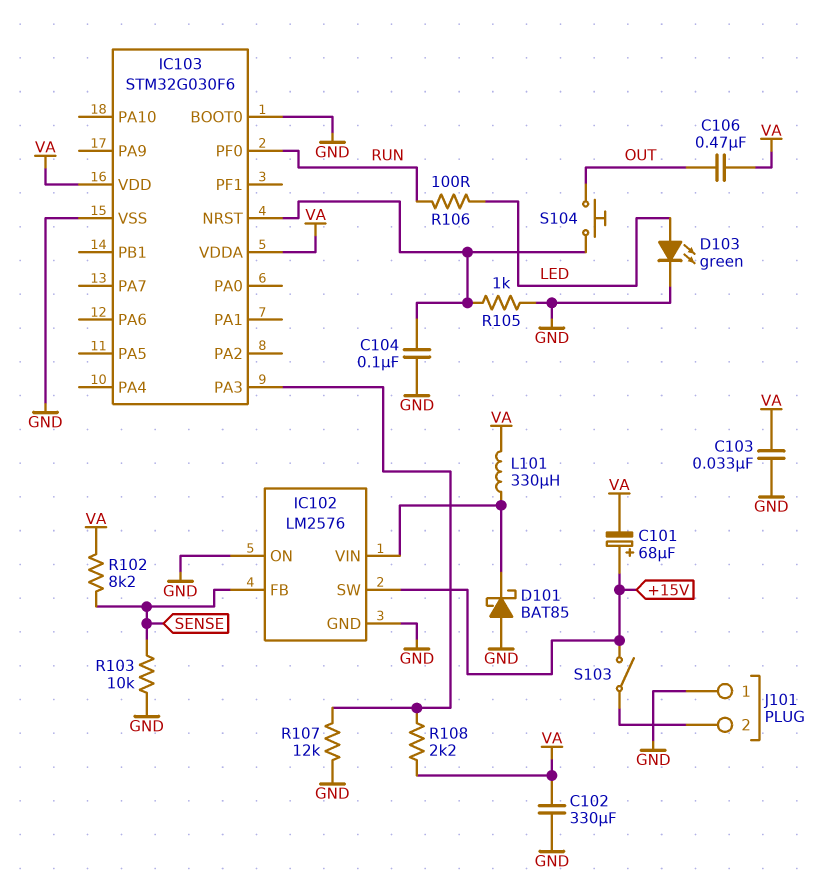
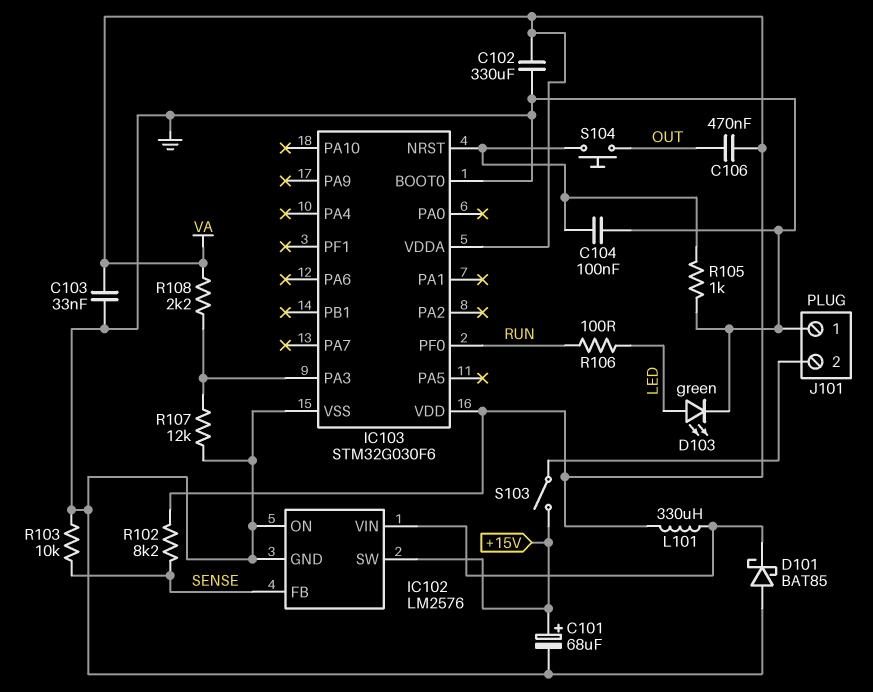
C101: 68uF (plus +15V, minus VA) -> 68uF (plus +15V, minus GND)

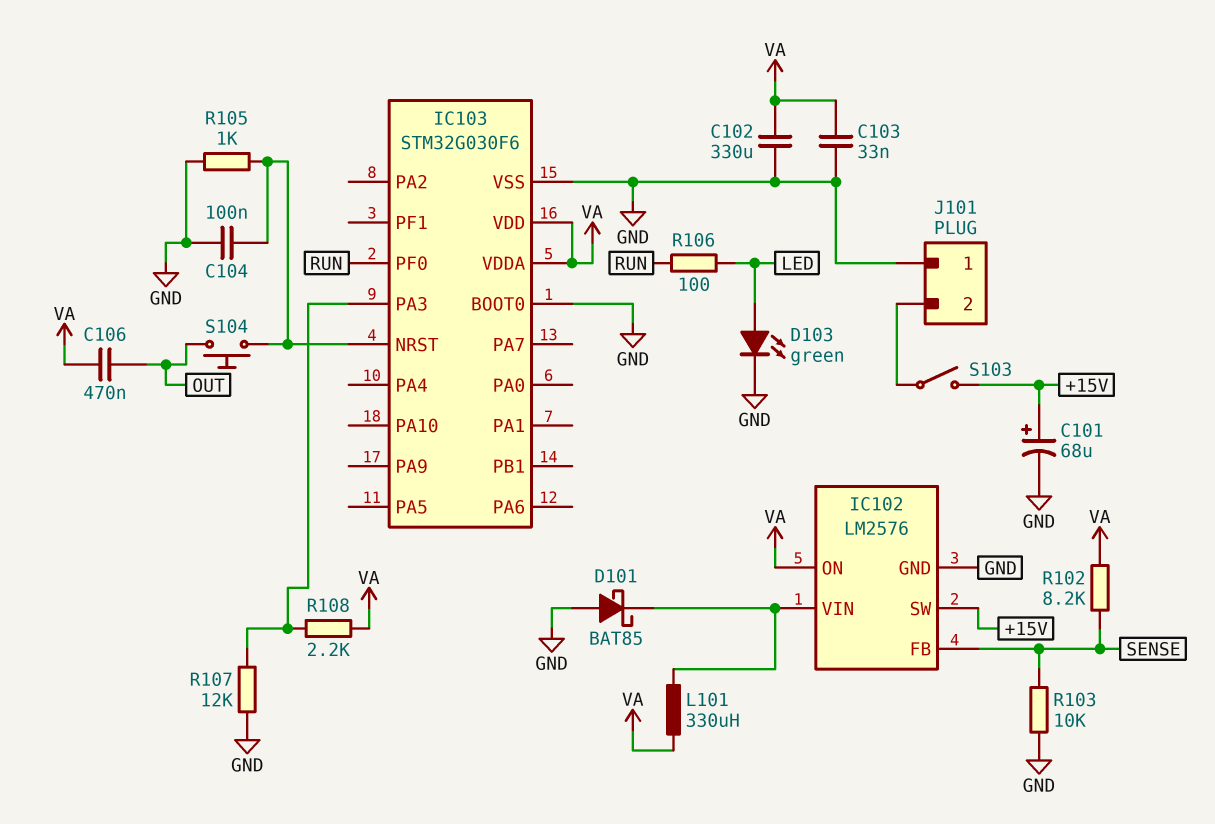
IC102 pin ON: GND -> VA

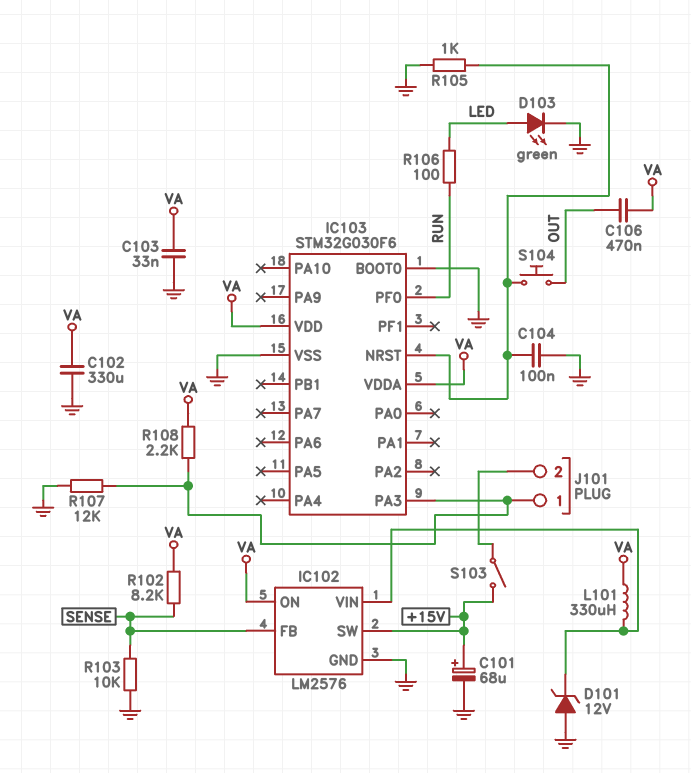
D101: schottky BAT85 (A GND, K IC102/VIN) -> zener 12V (A GND, K IC102/VIN)
J101 pin 1: GND -> IC103/PA3

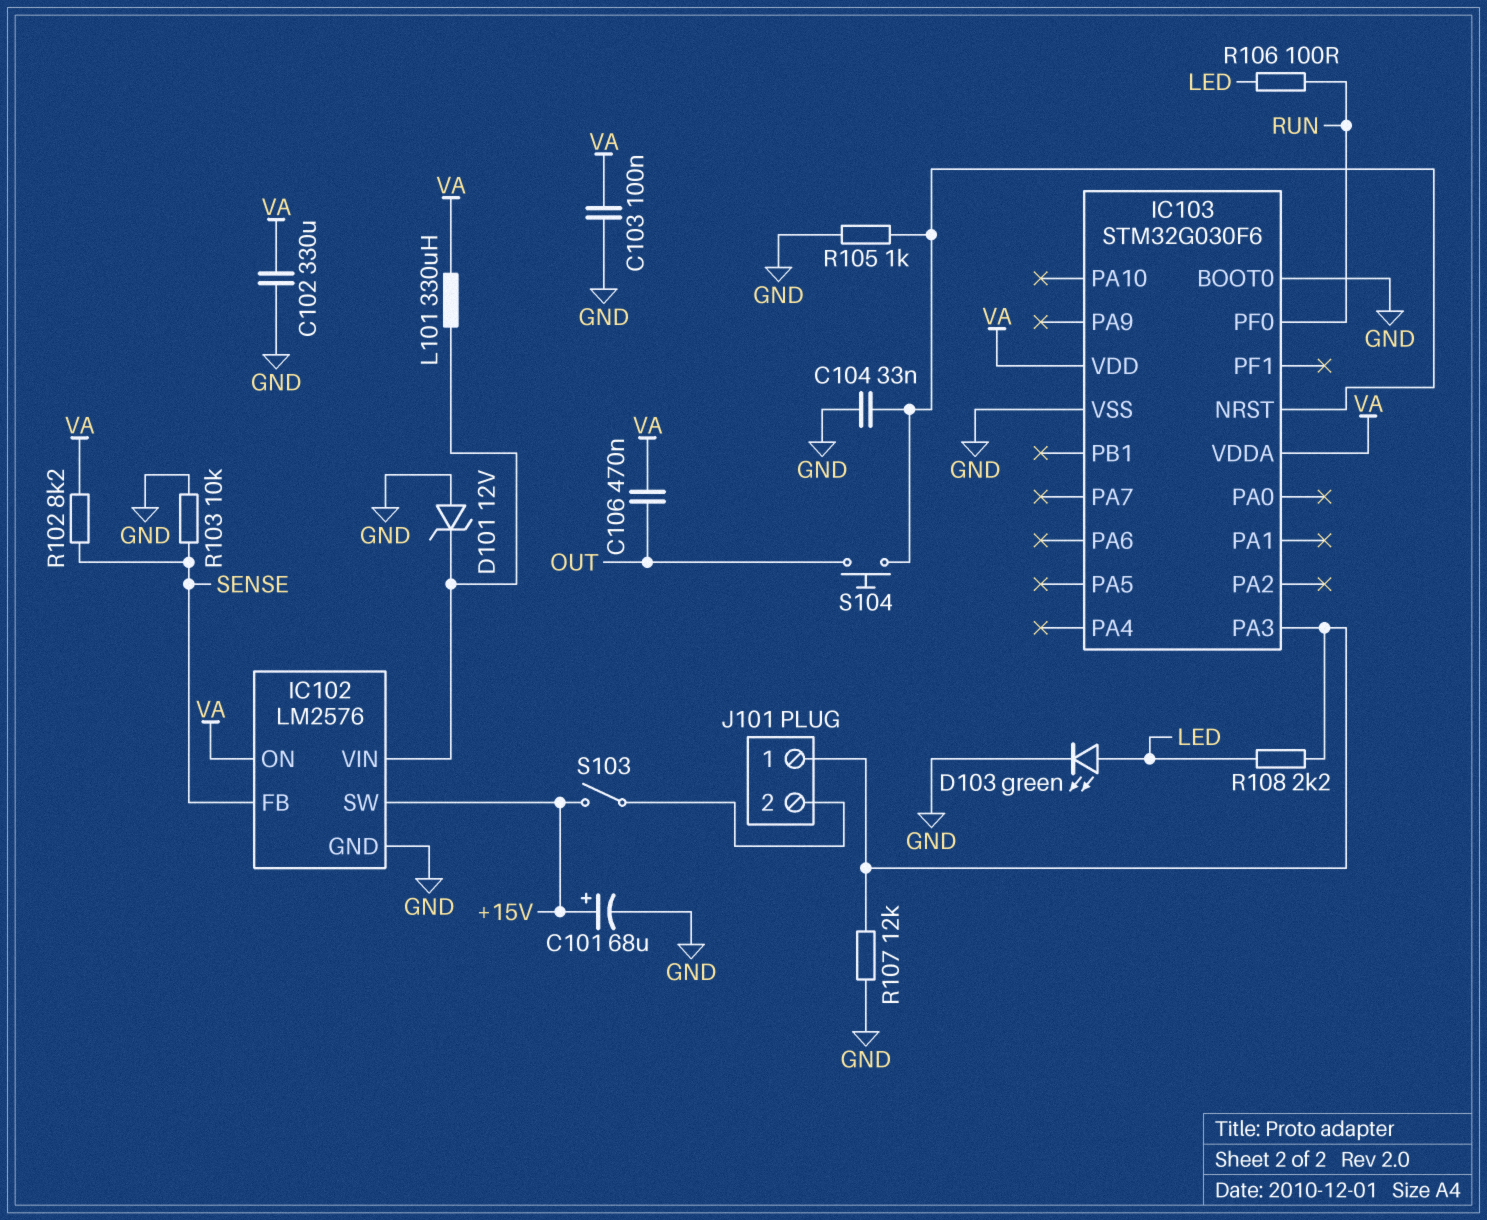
C103: 33nF (GND, VA) -> 100nF (GND, VA)
C104: 100nF (GND, IC103/NRST) -> 33nF (GND, IC103/NRST)
R108: 2.2k (IC103/PA3, VA) -> 2.2k (IC103/PA3, LED)

